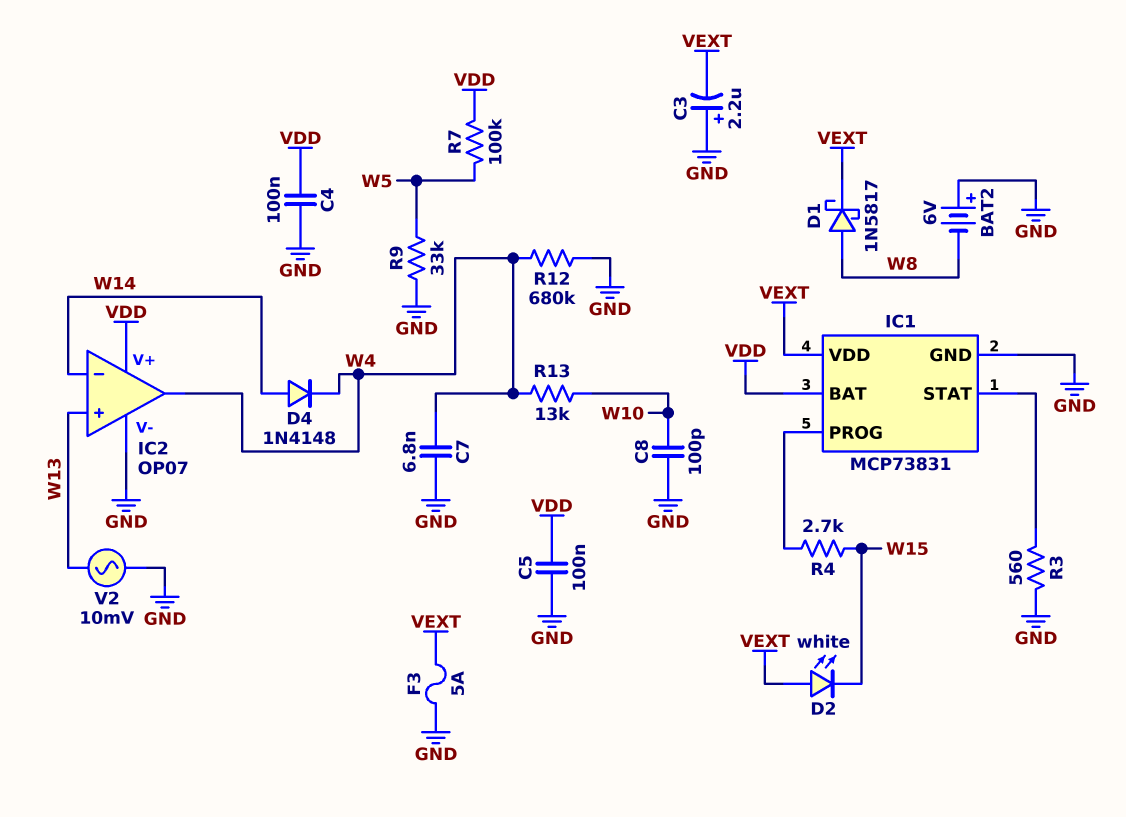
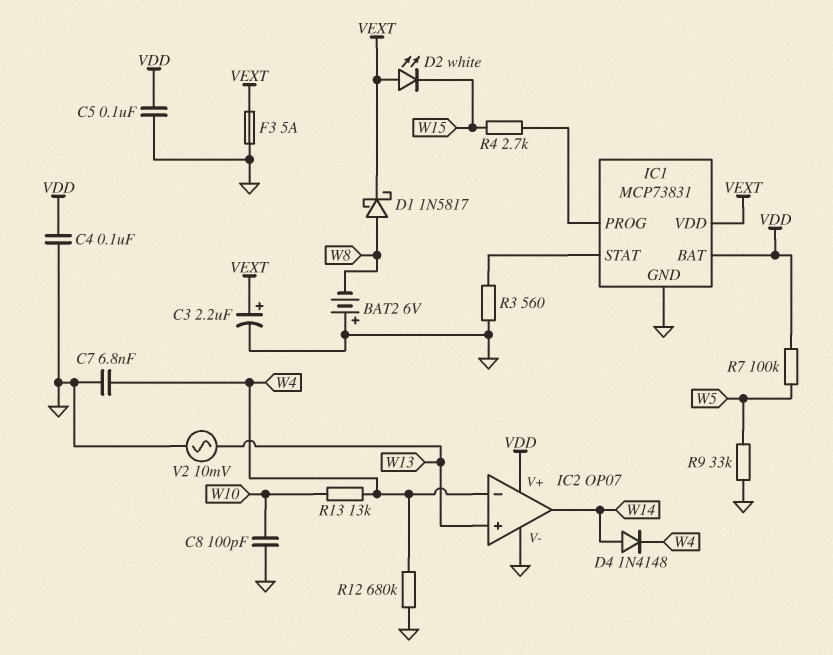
C3: 2.2uF (plus GND, minus VEXT) -> 2.2uF (plus VEXT, minus GND)
IC2 pin in-: W14 -> W4
IC2 pin out: W4 -> W14

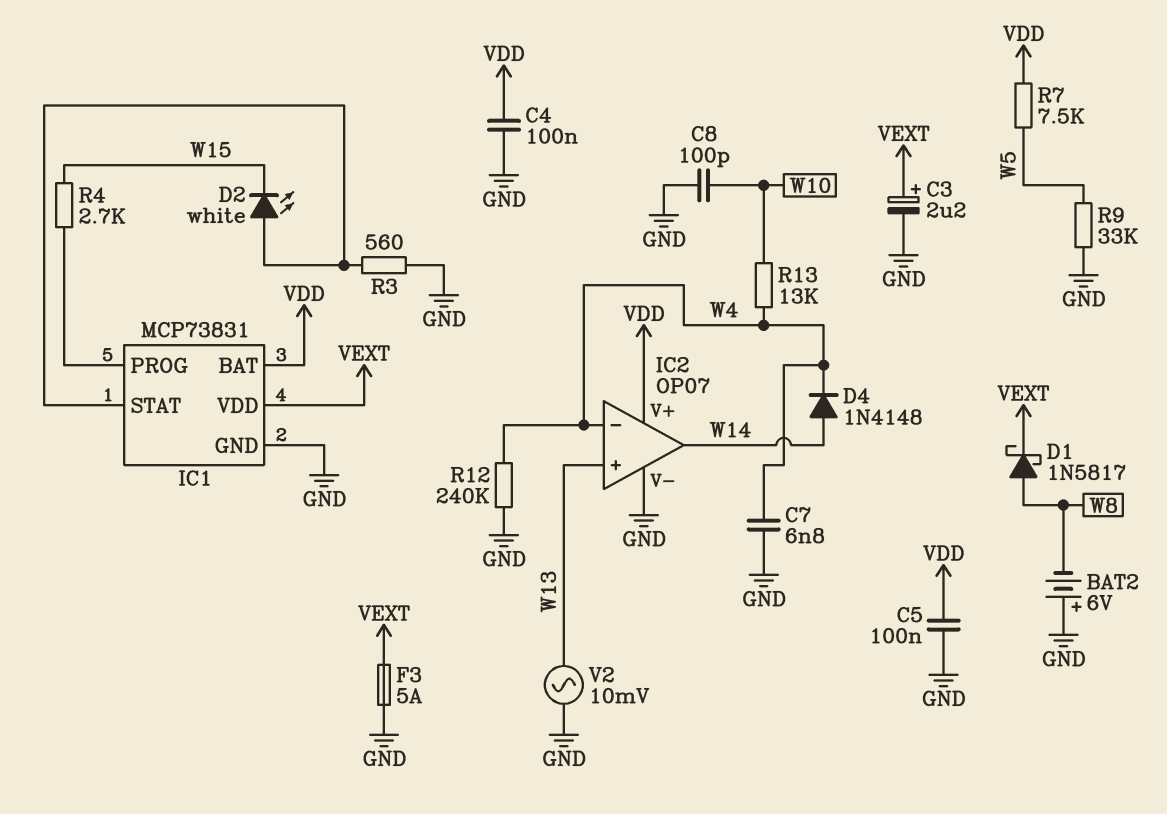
D2: LED white (A VEXT, K W15) -> LED white (A IC1/STAT, K W15)
R7: 100k (VDD, W5) -> 7.5k (VDD, W5)
R12: 680k (GND, W4) -> 240k (GND, W4)

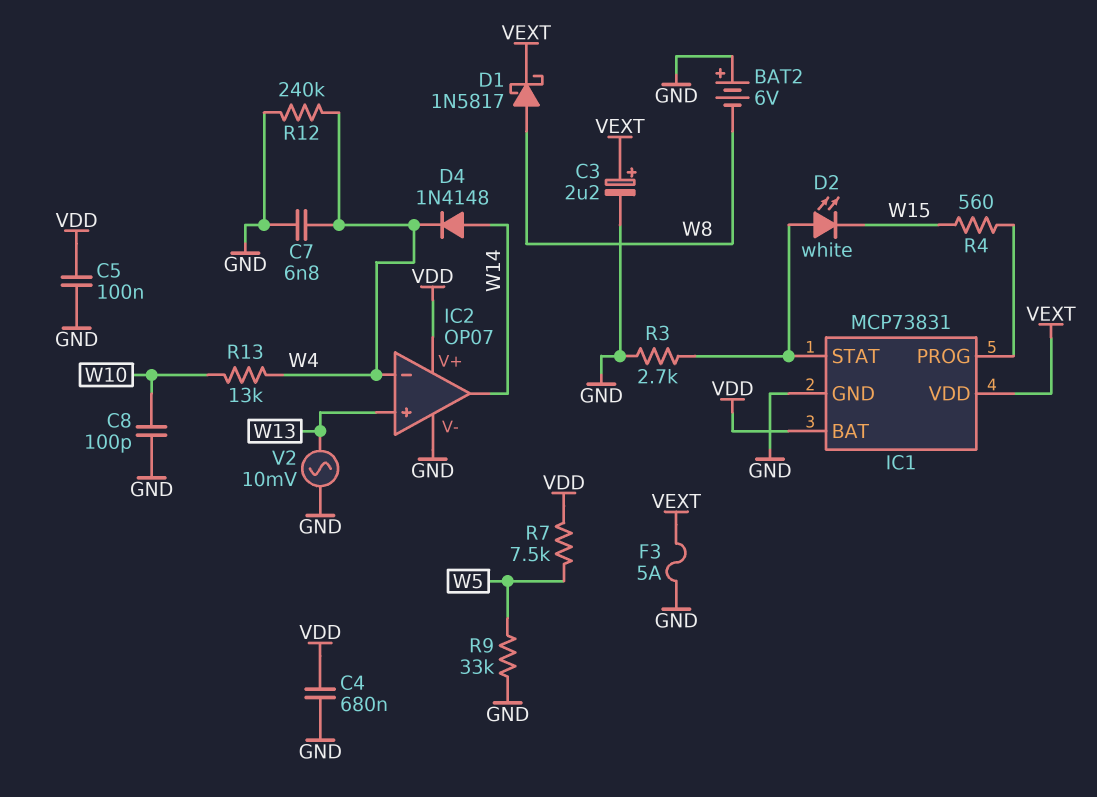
C4: 100nF (GND, VDD) -> 680nF (GND, VDD)
R3: 560 (GND, IC1/STAT) -> 2.7k (GND, IC1/STAT)
R4: 2.7k (IC1/PROG, W15) -> 560 (IC1/PROG, W15)

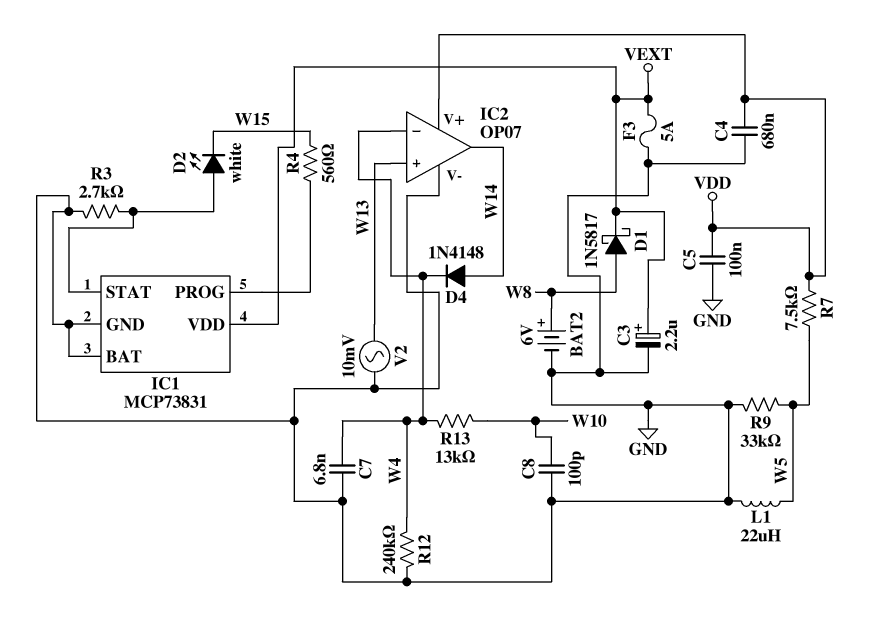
BAT2: 6V (plus GND, minus W8) -> 6V (plus W8, minus GND)
IC1 pin BAT: VDD -> GND
L1: none -> 22uH (GND, W5)

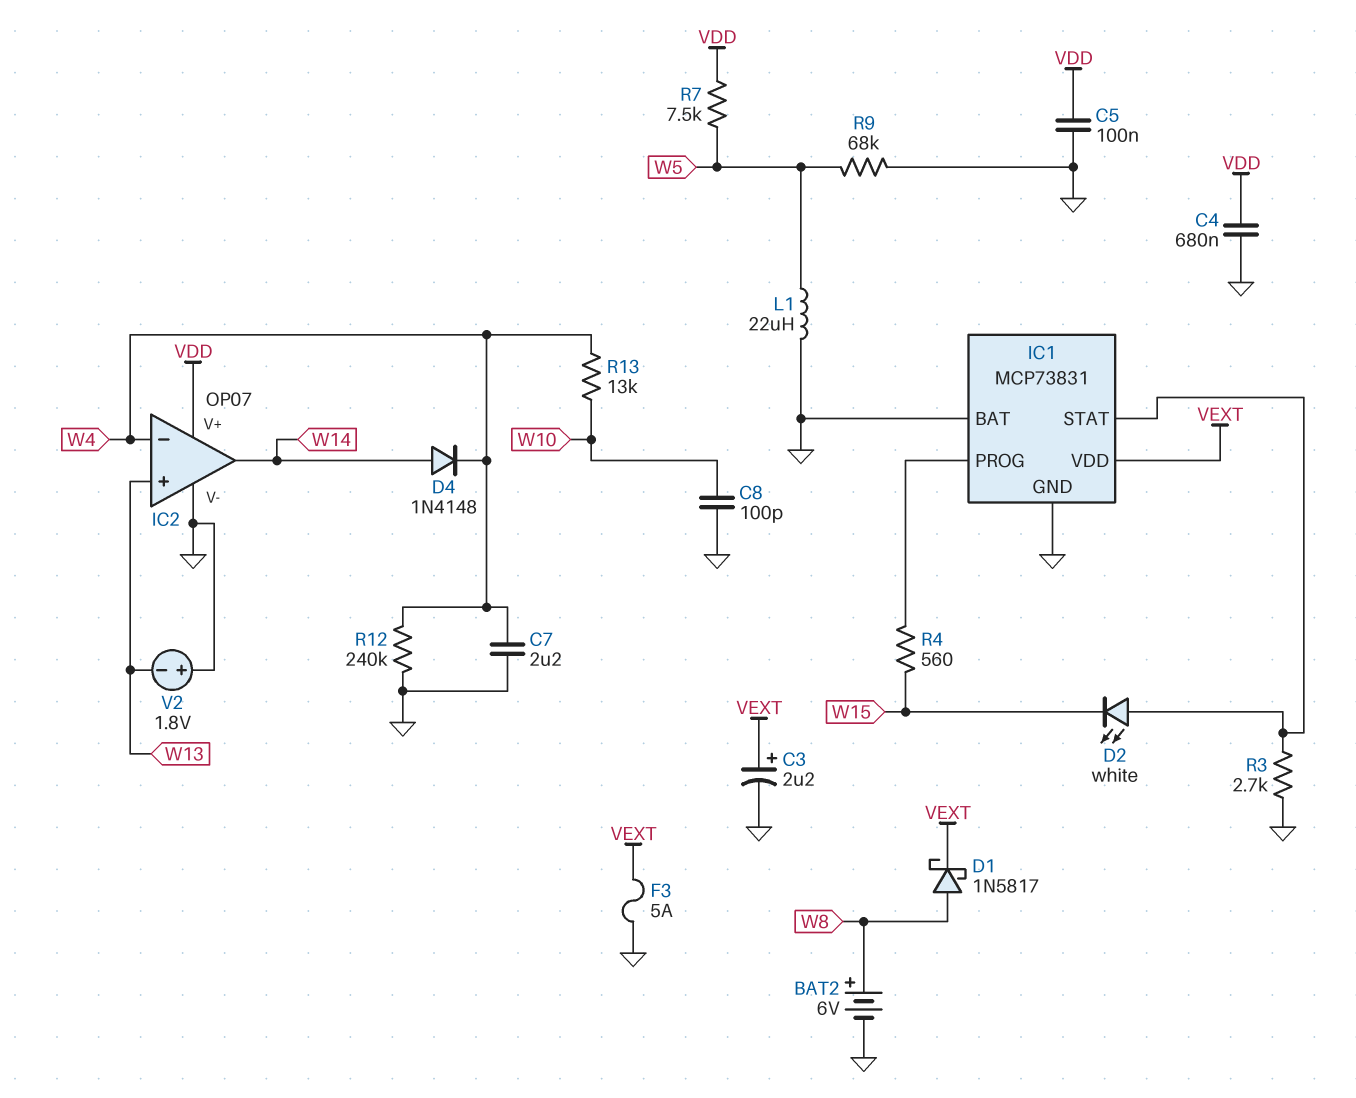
C7: 6.8nF (GND, W4) -> 2.2uF (GND, W4)
R9: 33k (GND, W5) -> 68k (GND, W5)
V2: AC 10mV (GND, W13) -> 1.8V (plus GND, minus W13)

